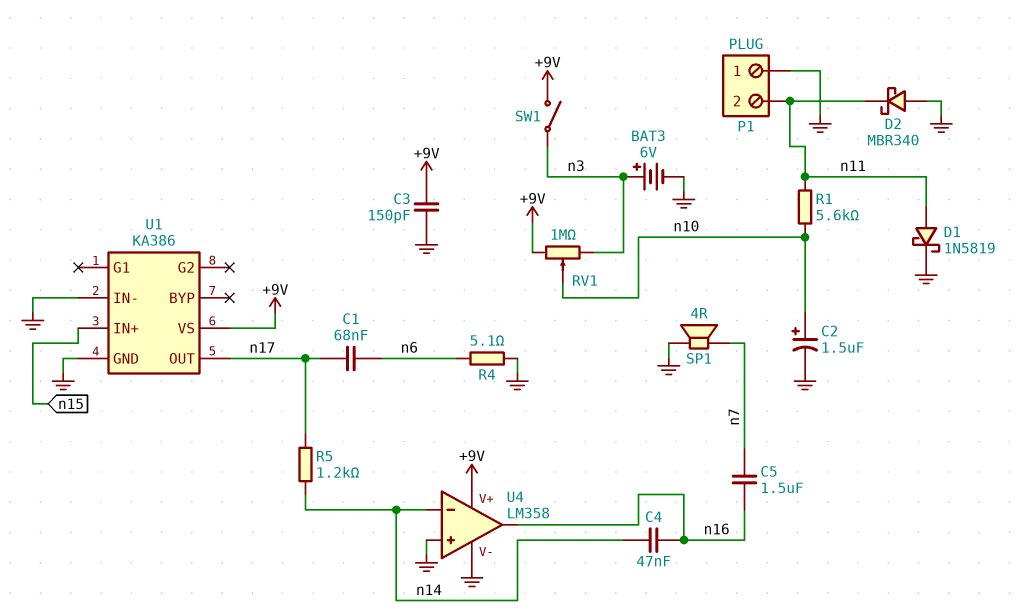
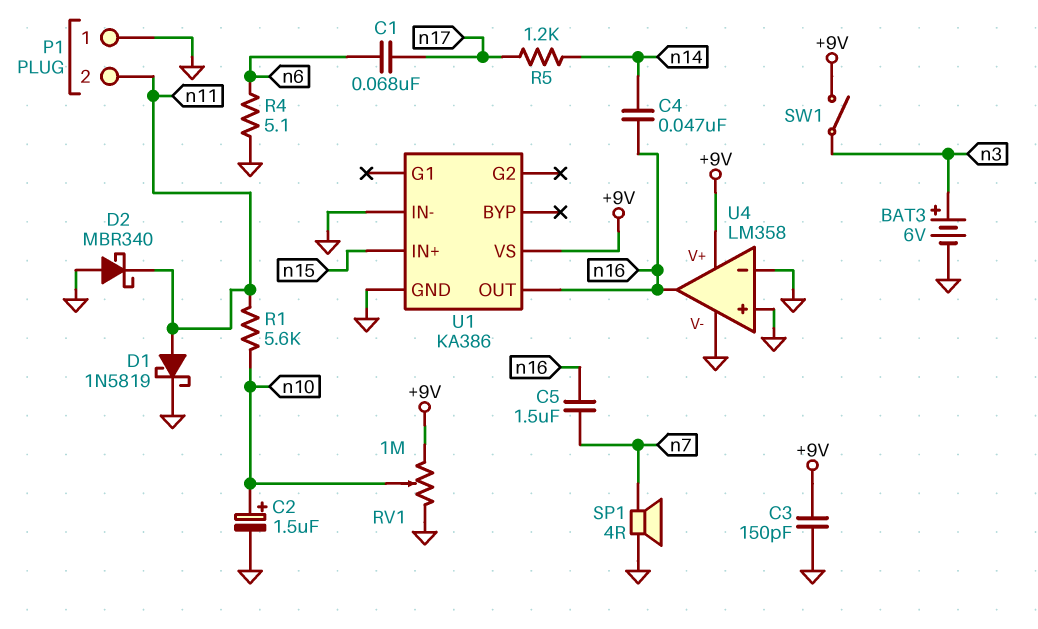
RV1: 1M (+9V, n3, wiper n10) -> 1M (+9V, GND, wiper n10)
U1 pin OUT: n17 -> n16
U4 pin in-: n14 -> GND

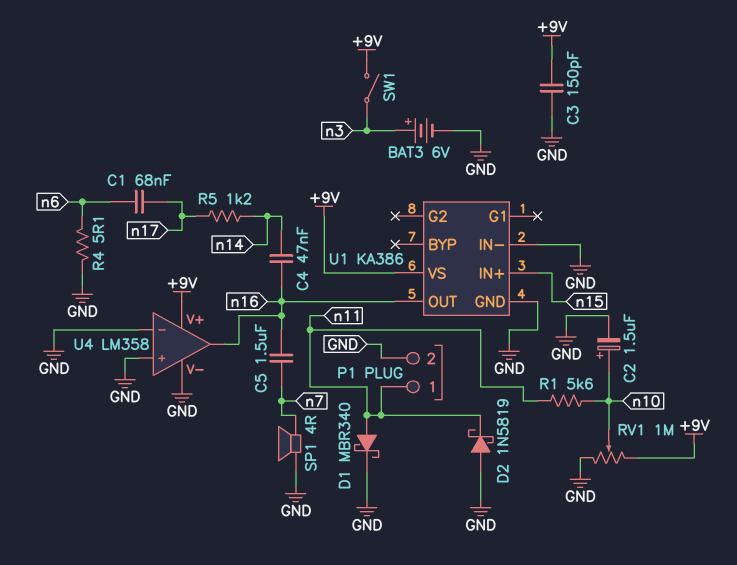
D1: schottky 1N5819 (A n11, K GND) -> schottky MBR340 (A n11, K GND)
D2: schottky MBR340 (A GND, K n11) -> schottky 1N5819 (A GND, K n11)
P1 pin 1: GND -> n11
P1 pin 2: n11 -> GND

